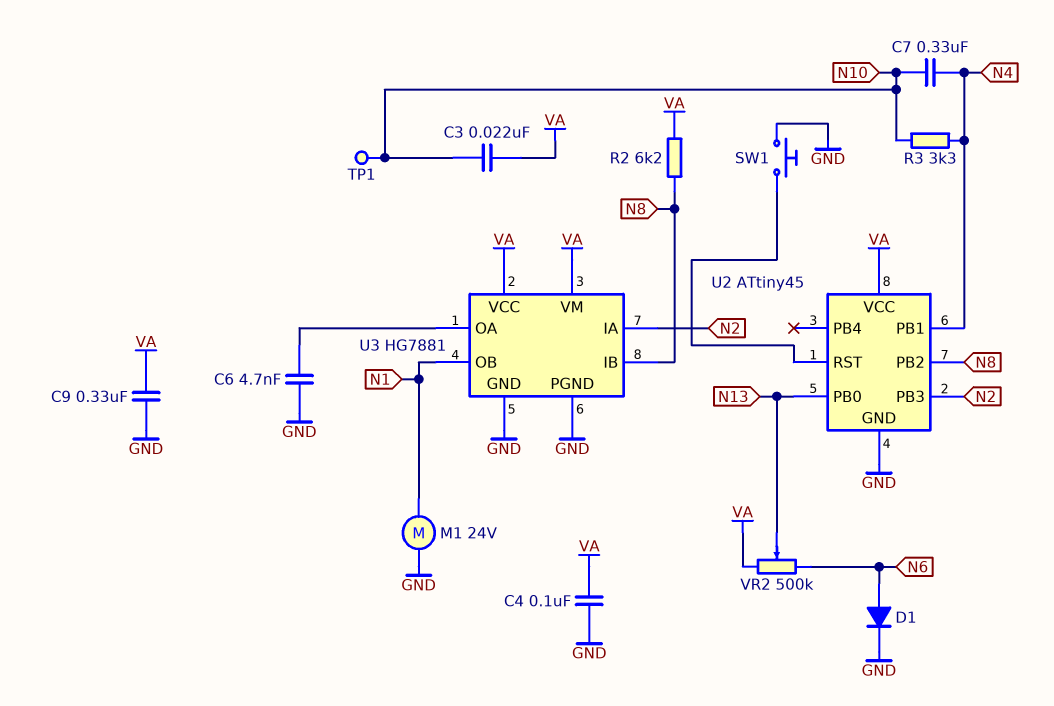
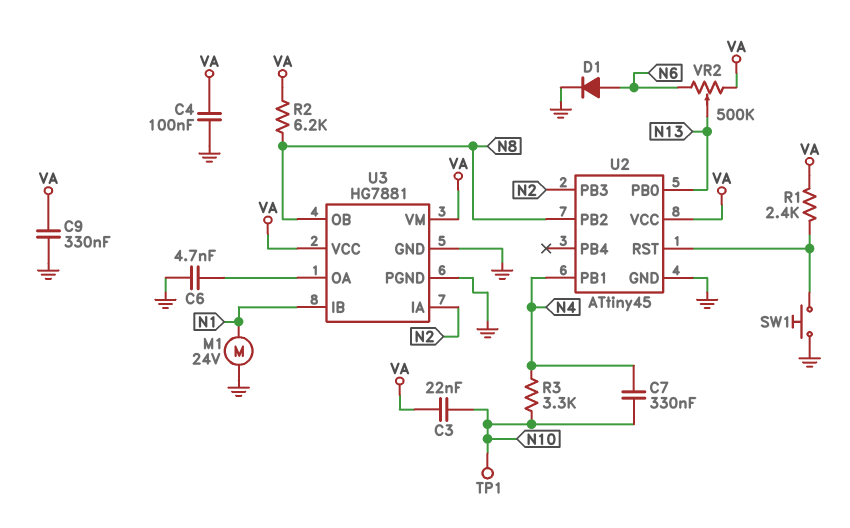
R1: none -> 2.4k (U2/RST, VA)
U3 pin IB: N8 -> N1
U3 pin OB: N1 -> N8

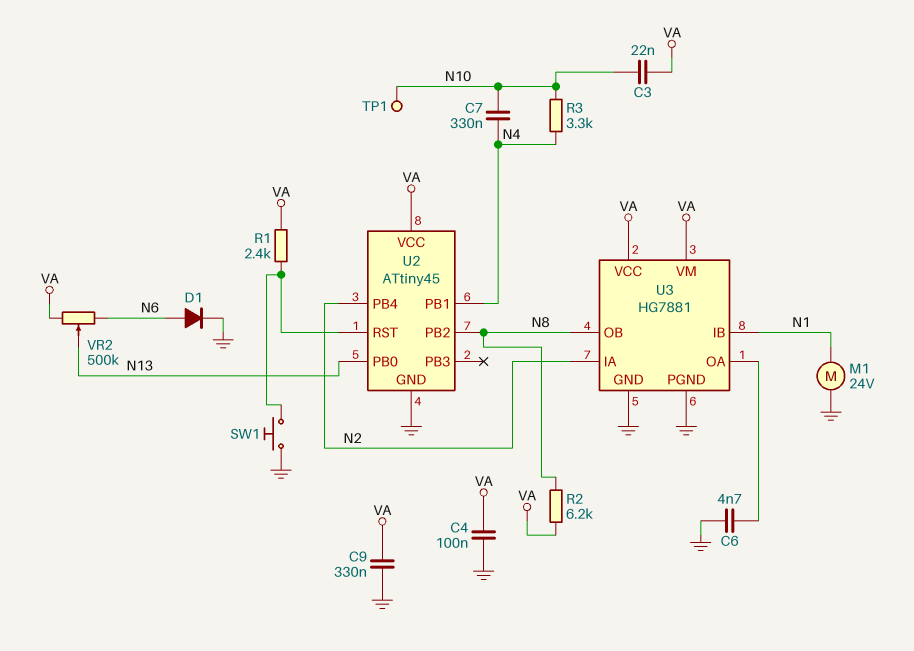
U2 pin PB3: N2 -> none
U2 pin PB4: none -> N2

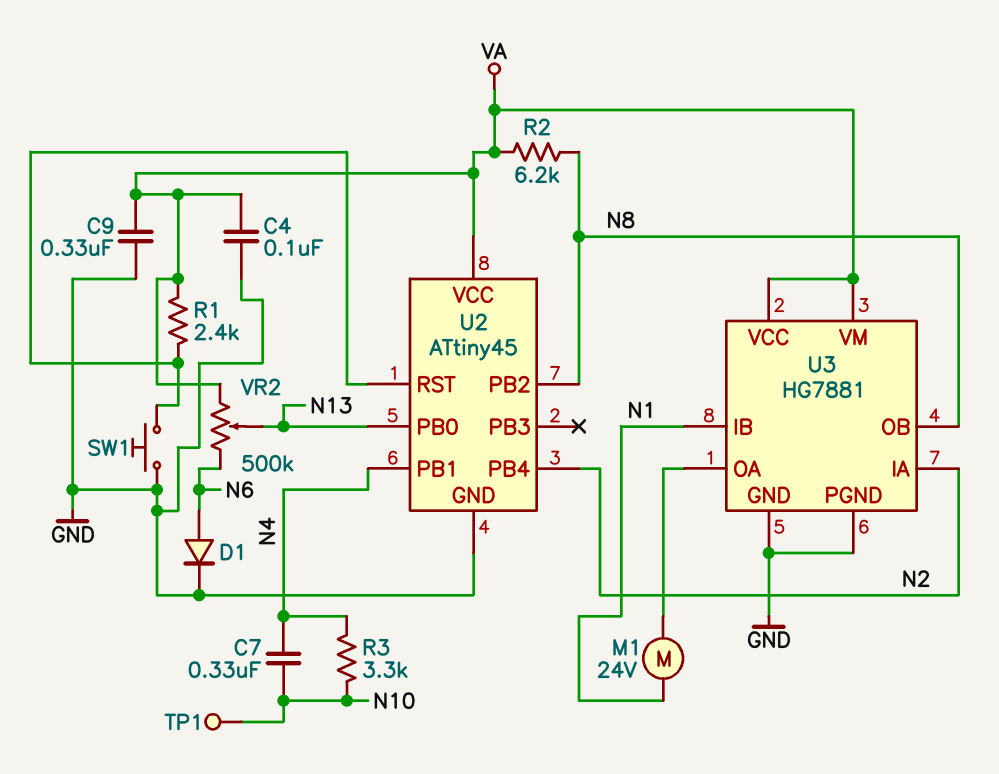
C3: 22nF (N10, VA) -> none
C6: 4.7nF (GND, U3/OA) -> none
M1: motor 24V (GND, N1) -> motor 24V (N1, U3/OA)

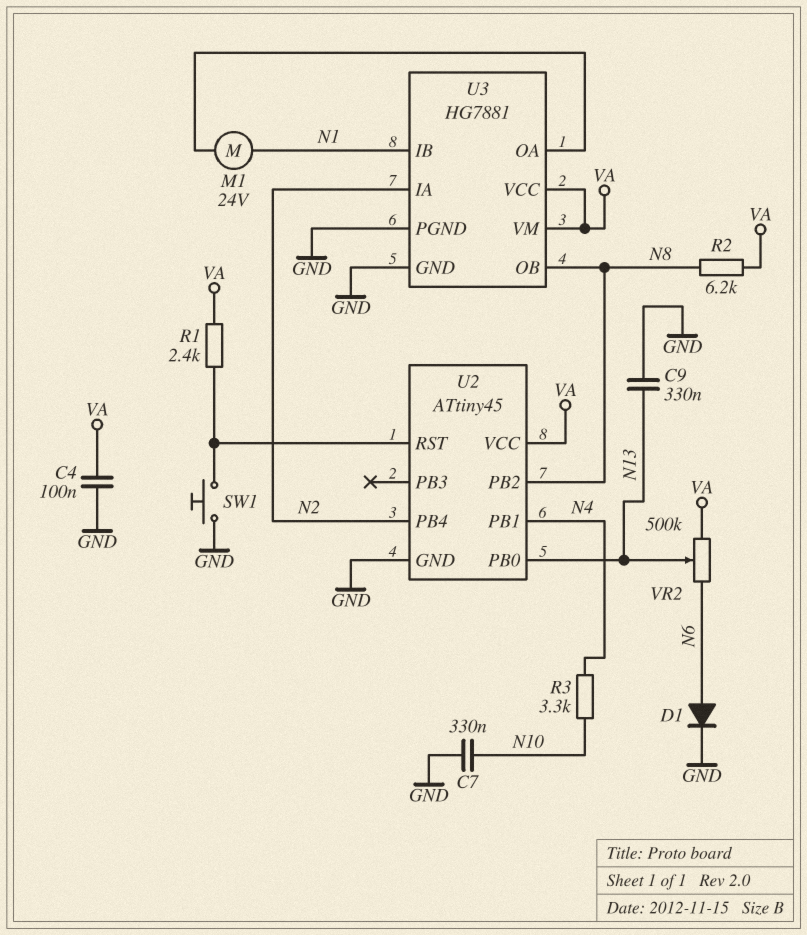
C7: 330nF (N4, N10) -> 330nF (GND, N10)
C9: 330nF (GND, VA) -> 330nF (GND, N13)
TP1: test point (N10) -> none

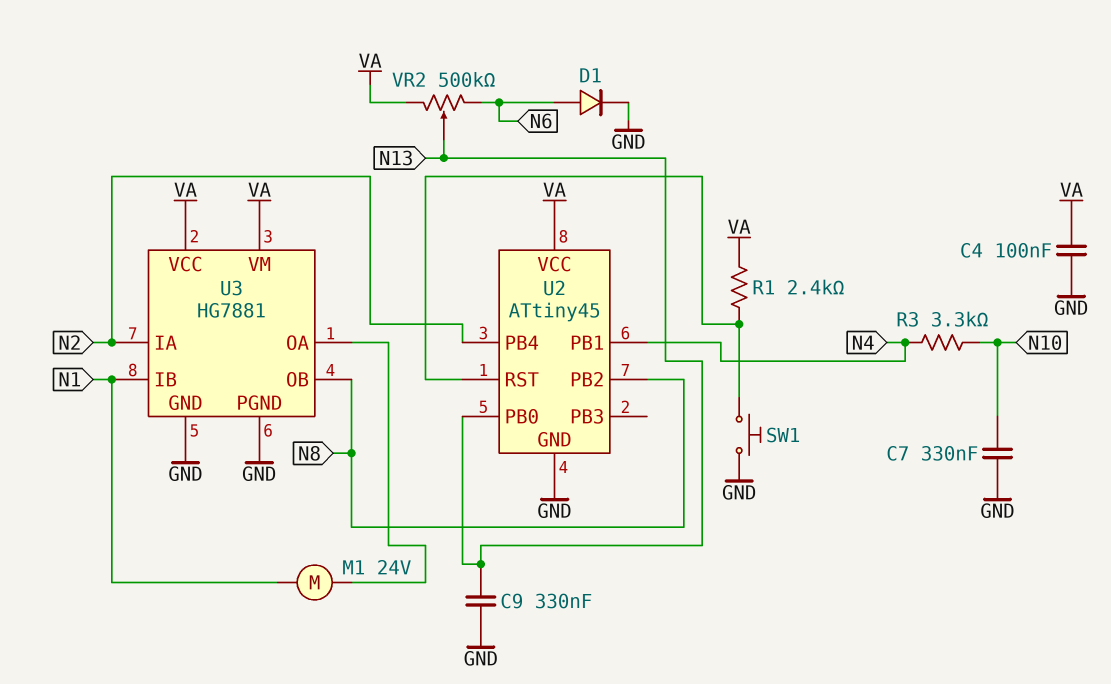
R2: 6.2k (N8, VA) -> none

